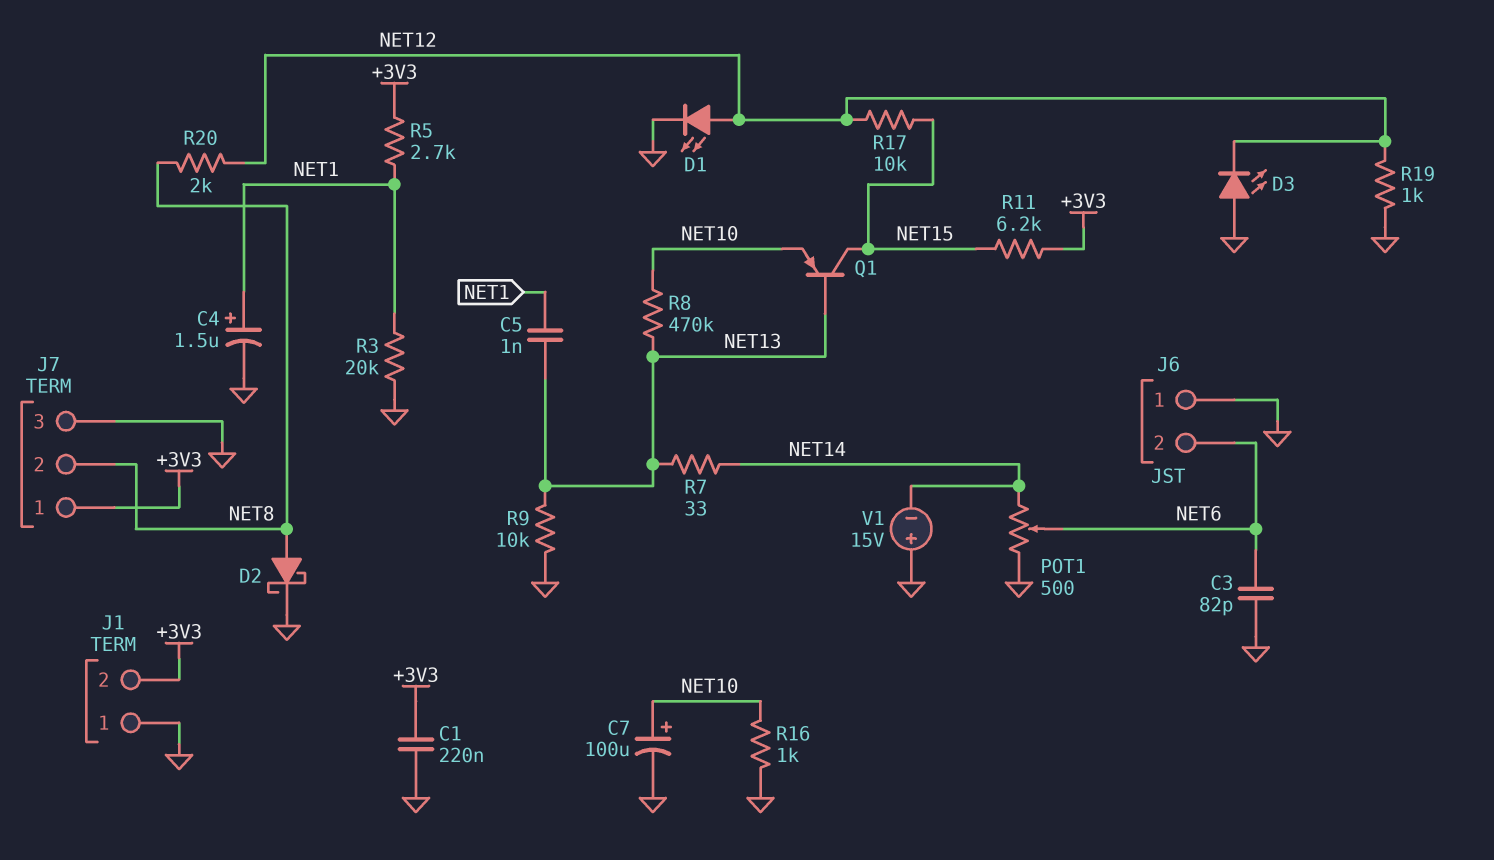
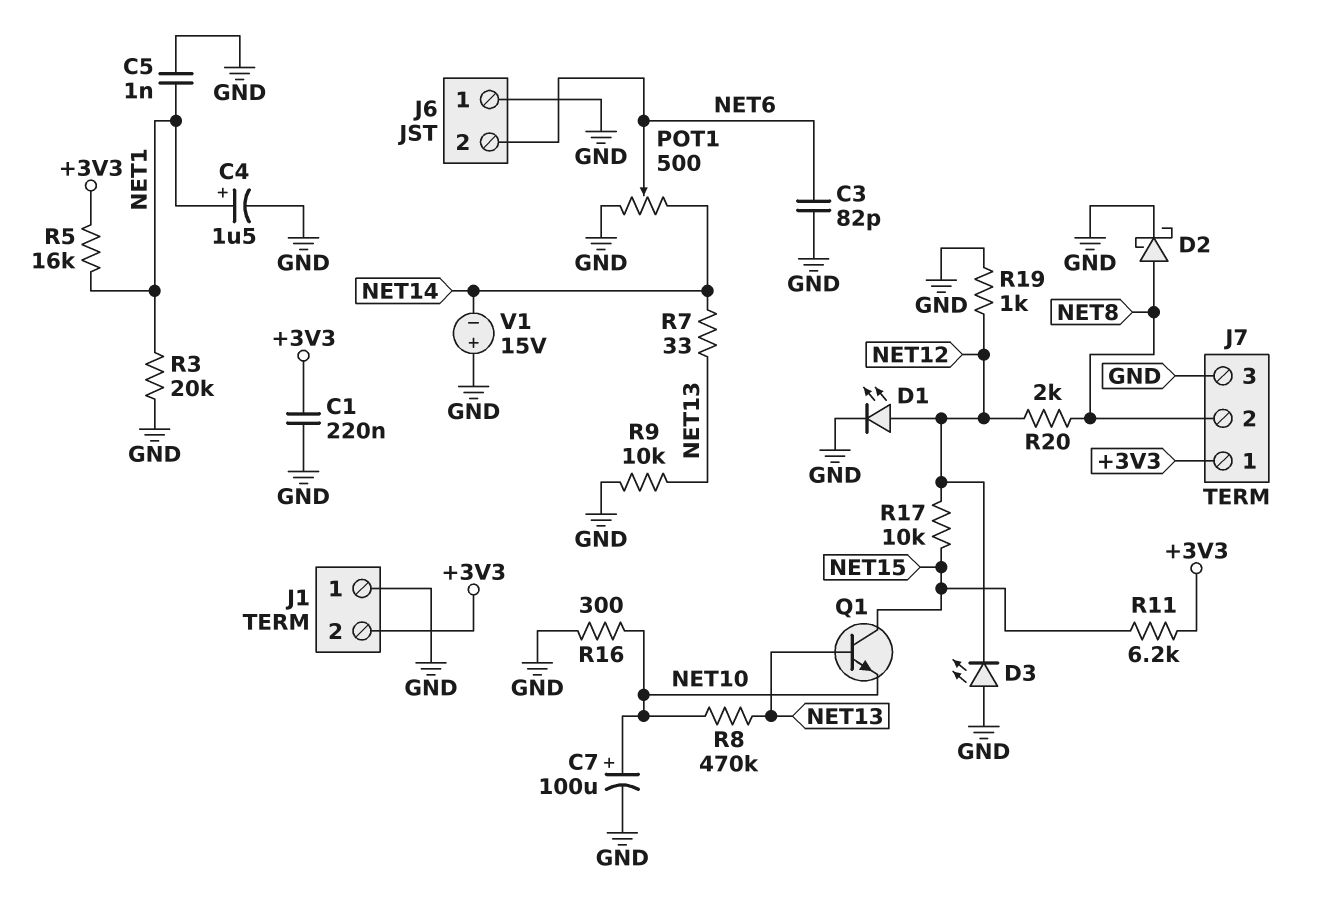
C5: 1nF (NET1, NET13) -> 1nF (GND, NET1)
Q1: PNP (B NET13, C NET15, E NET10) -> NPN (B NET13, C NET15, E NET10)
R5: 2.7k (+3V3, NET1) -> 16k (+3V3, NET1)
R16: 1k (GND, NET10) -> 300 (GND, NET10)

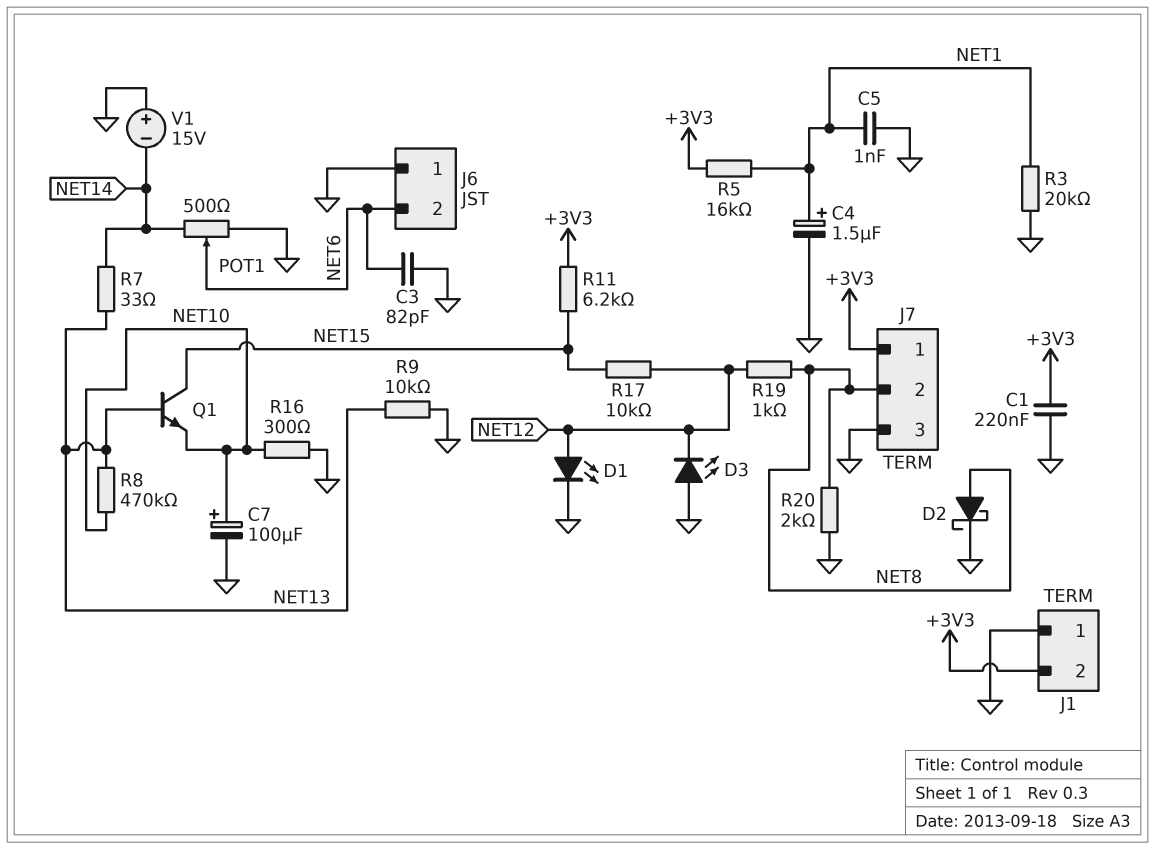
R19: 1k (GND, NET12) -> 1k (NET8, NET12)
R20: 2k (NET8, NET12) -> 2k (GND, NET8)

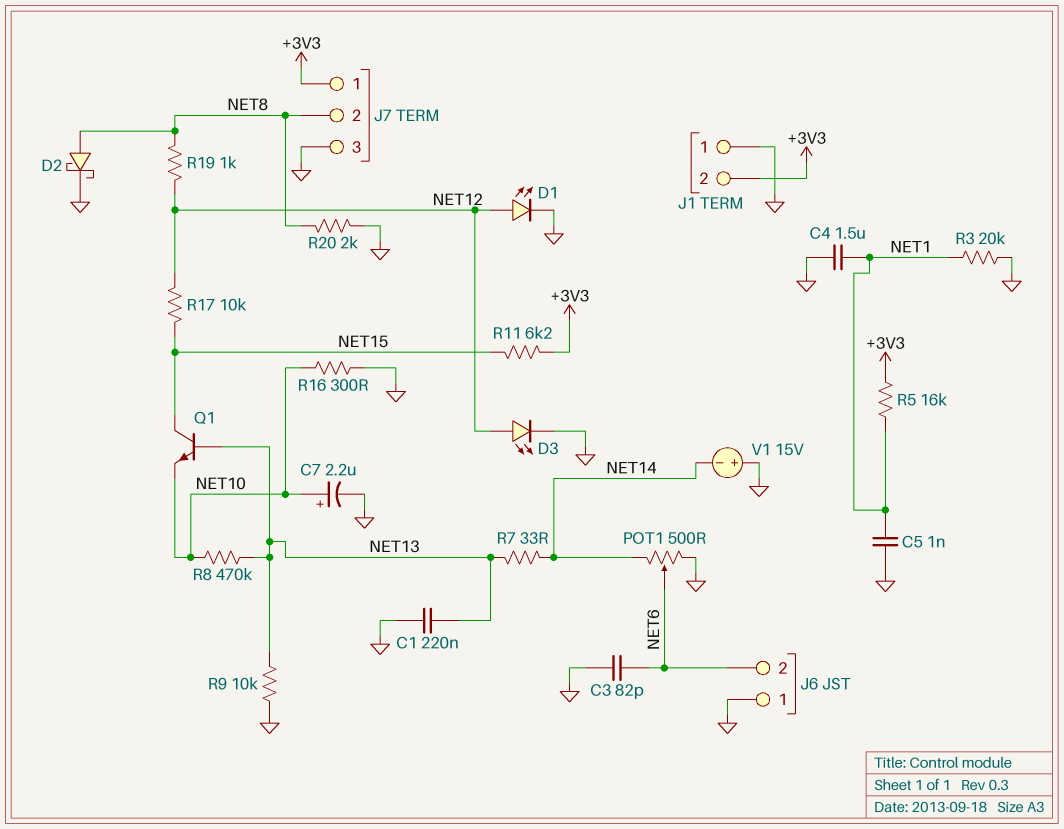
C1: 220nF (+3V3, GND) -> 220nF (GND, NET13)
C4: 1.5uF (plus NET1, minus GND) -> 1.5uF (GND, NET1)
C7: 100uF (plus NET10, minus GND) -> 2.2uF (plus NET10, minus GND)
D3: LED (A GND, K NET12) -> LED (A NET12, K GND)

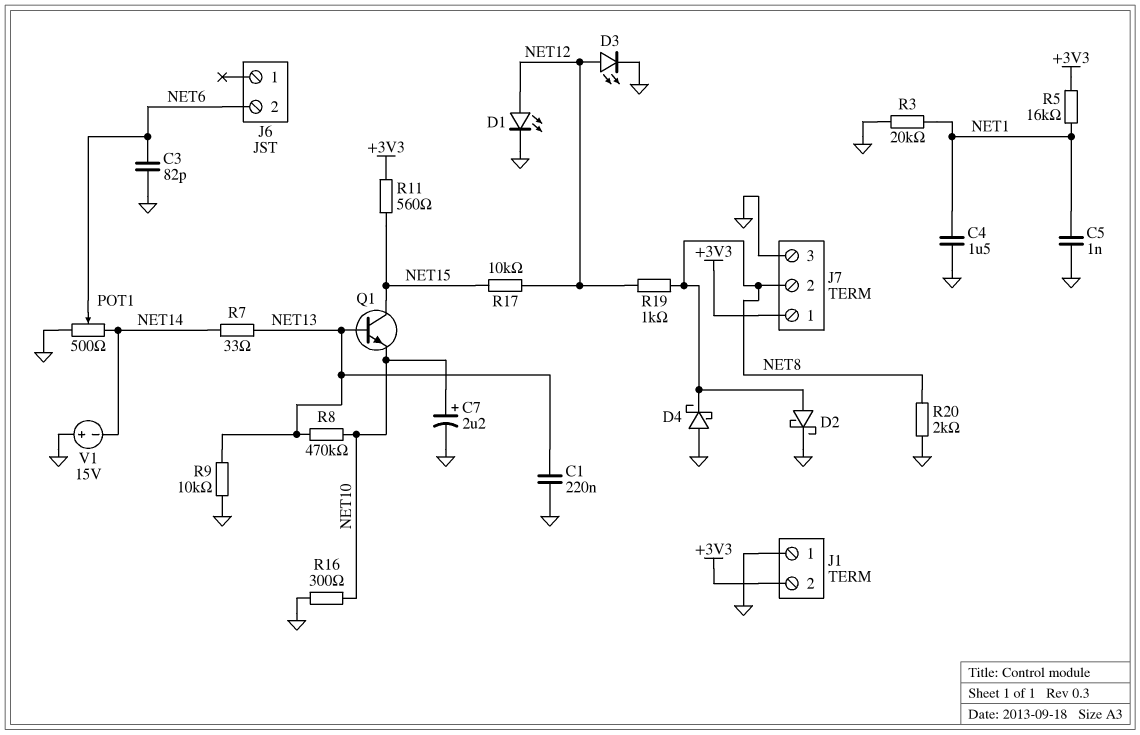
D4: none -> schottky (A GND, K NET8)
J6 pin 1: GND -> none
R11: 6.2k (+3V3, NET15) -> 560 (+3V3, NET15)

